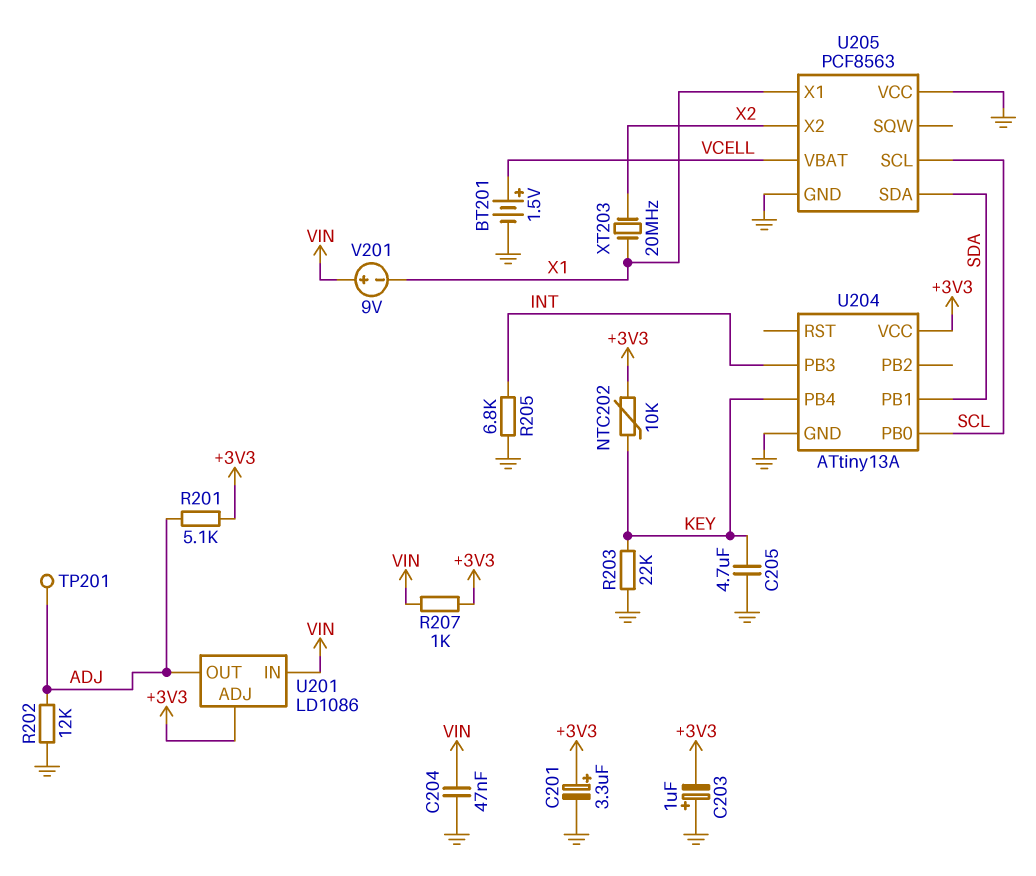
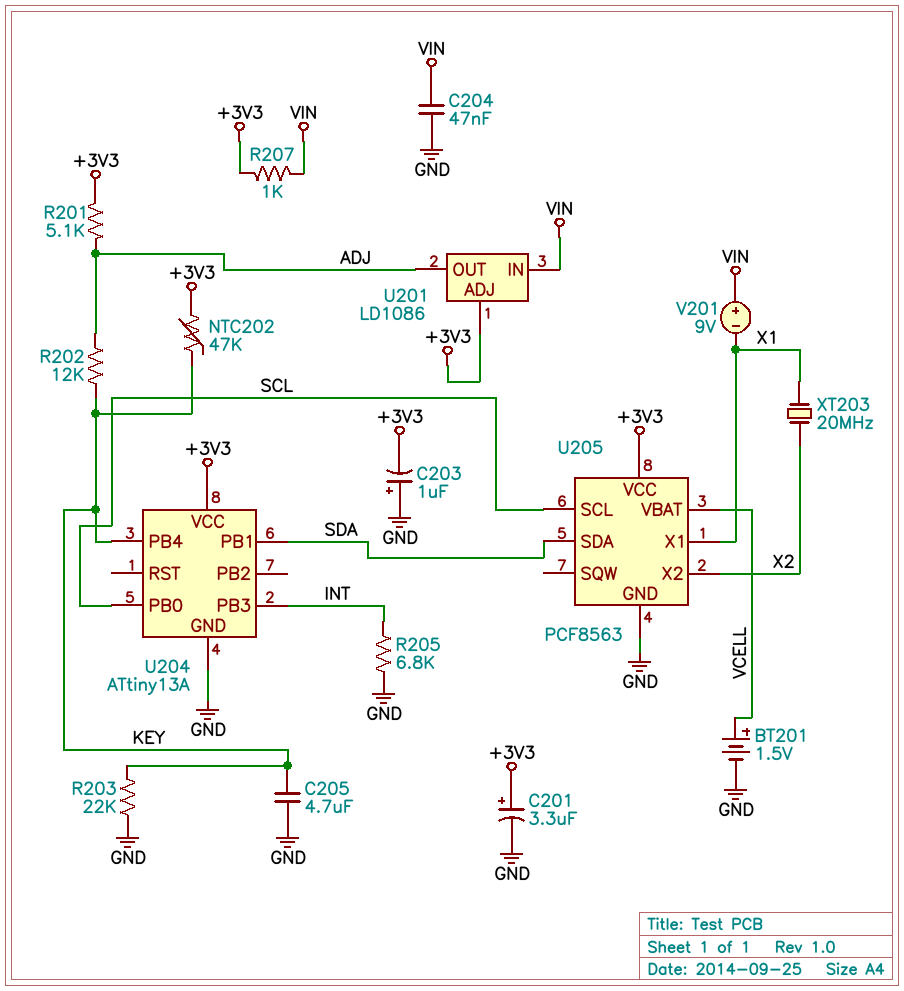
NTC202: 10k (+3V3, KEY) -> 47k (+3V3, KEY)
R202: 12k (ADJ, GND) -> 12k (ADJ, KEY)
TP201: test point (ADJ) -> none
U205 pin VCC: GND -> +3V3

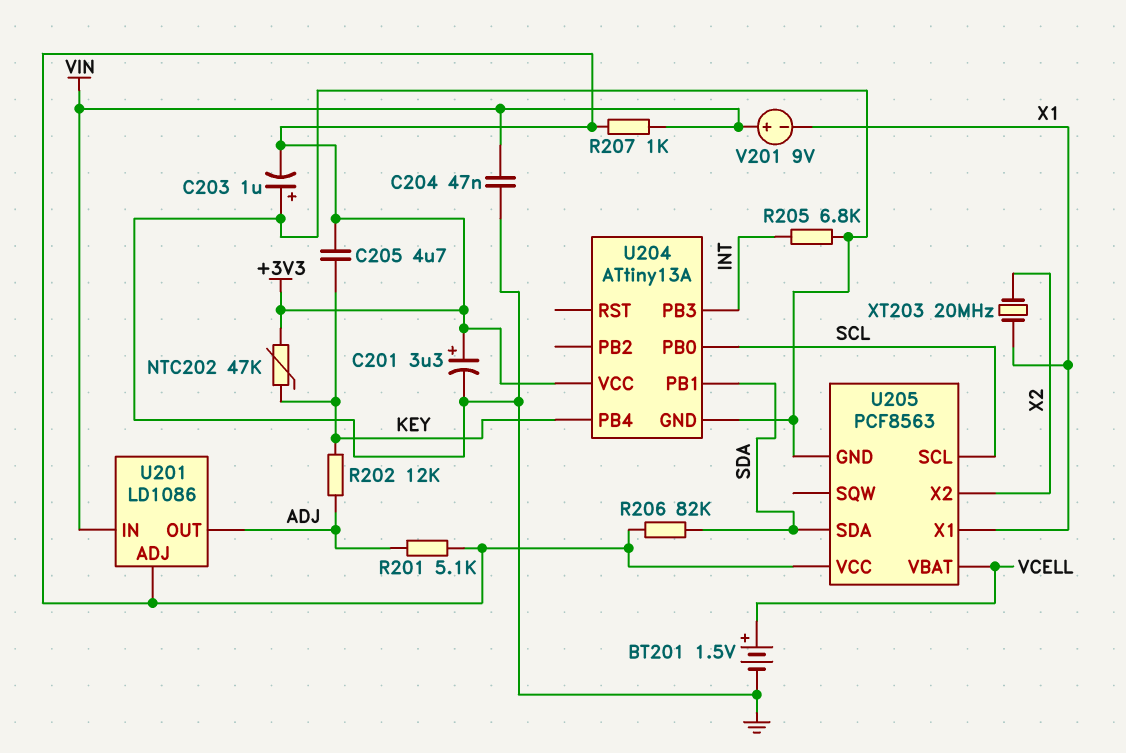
C205: 4.7uF (GND, KEY) -> 4.7uF (+3V3, KEY)
R203: 22k (GND, KEY) -> none
R206: none -> 82k (+3V3, SDA)

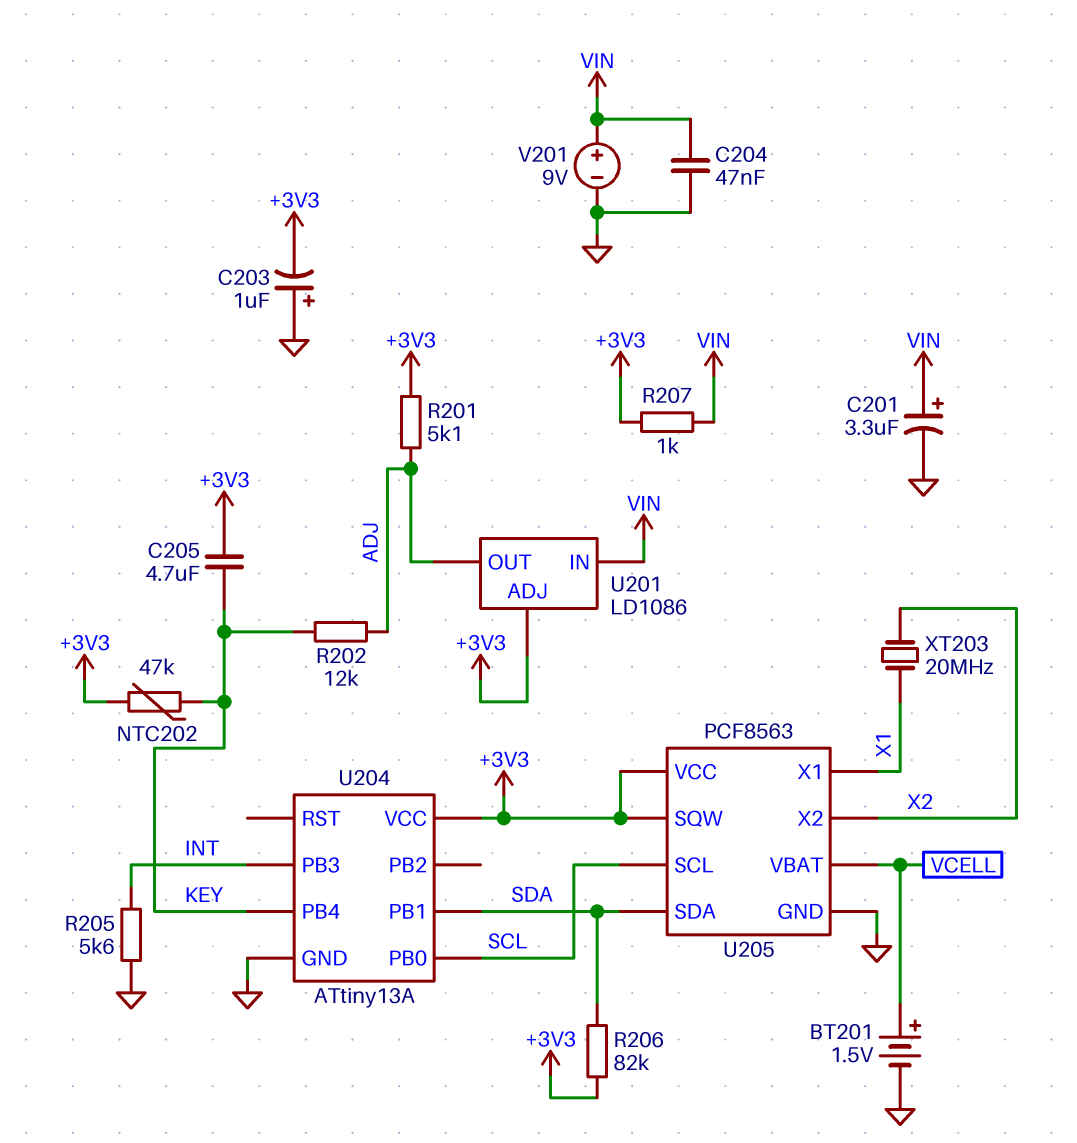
C201: 3.3uF (plus +3V3, minus GND) -> 3.3uF (plus VIN, minus GND)
R205: 6.8k (GND, INT) -> 5.6k (GND, INT)
U205 pin SQW: none -> +3V3
V201: 9V (plus VIN, minus X1) -> 9V (plus VIN, minus GND)

